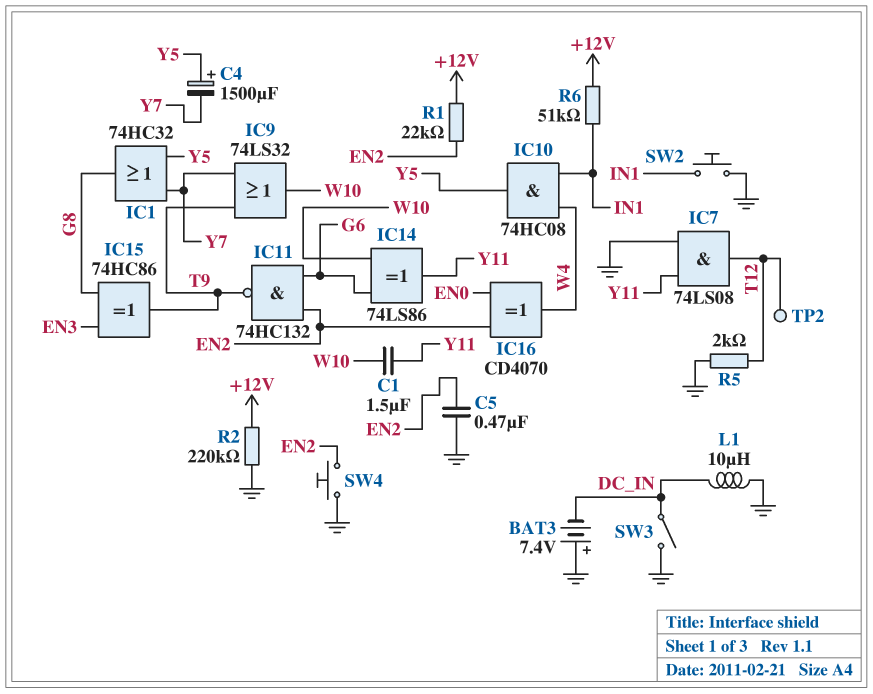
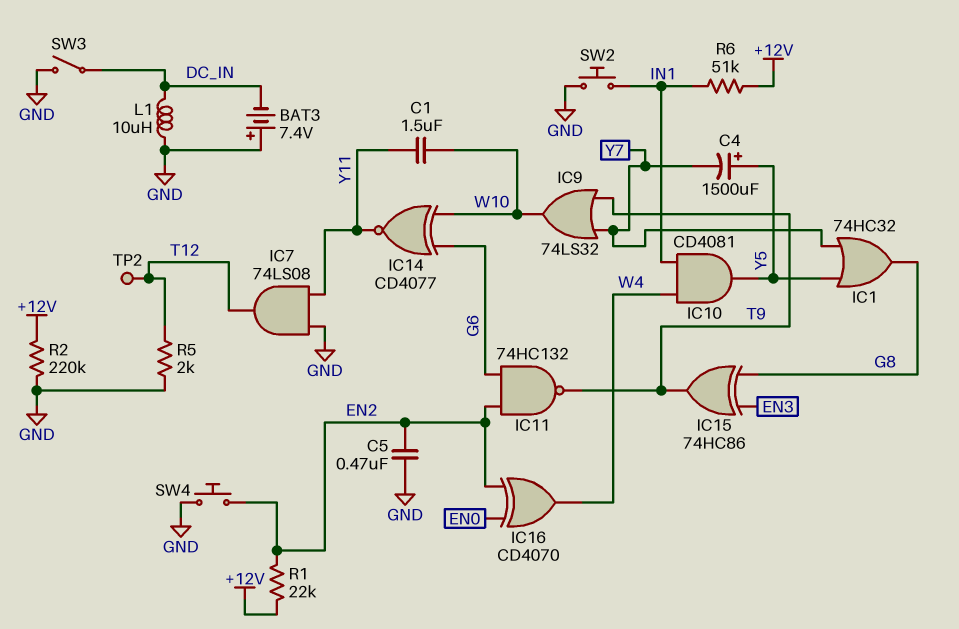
IC10: AND 74HC08 (in IN1, in W4, out Y5) -> AND CD4081 (in IN1, in W4, out Y5)
IC14: XOR 74LS86 (in G6, in W10, out Y11) -> XNOR CD4077 (in G6, in W10, out Y11)

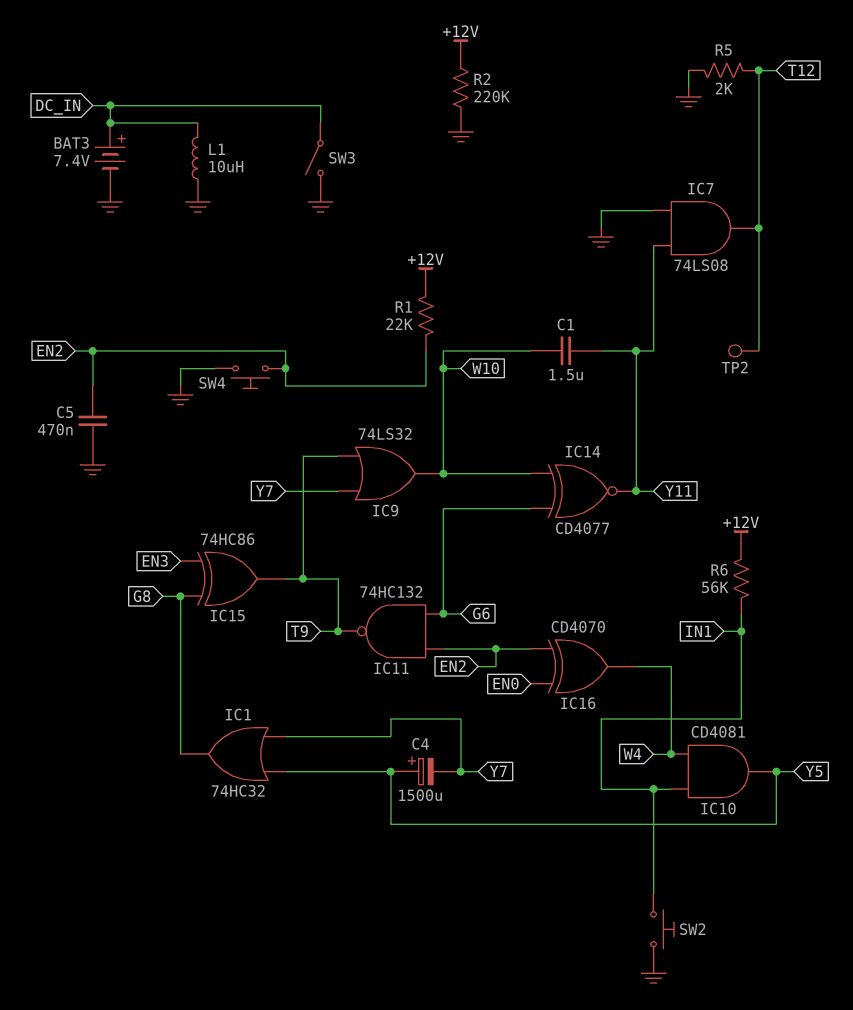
BAT3: 7.4V (plus GND, minus DC_IN) -> 7.4V (plus DC_IN, minus GND)
R6: 51k (+12V, IN1) -> 56k (+12V, IN1)

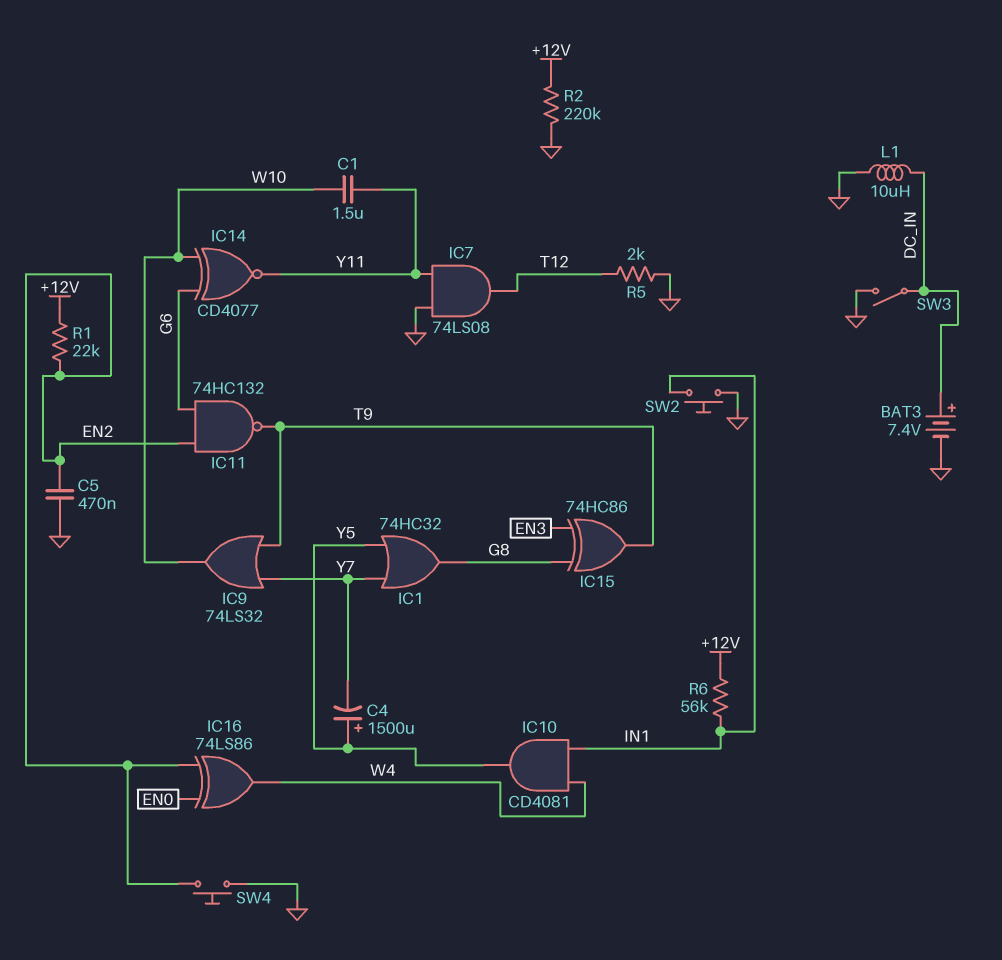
IC16: XOR CD4070 (in EN0, in EN2, out W4) -> XOR 74LS86 (in EN0, in EN2, out W4)
TP2: test point (T12) -> none

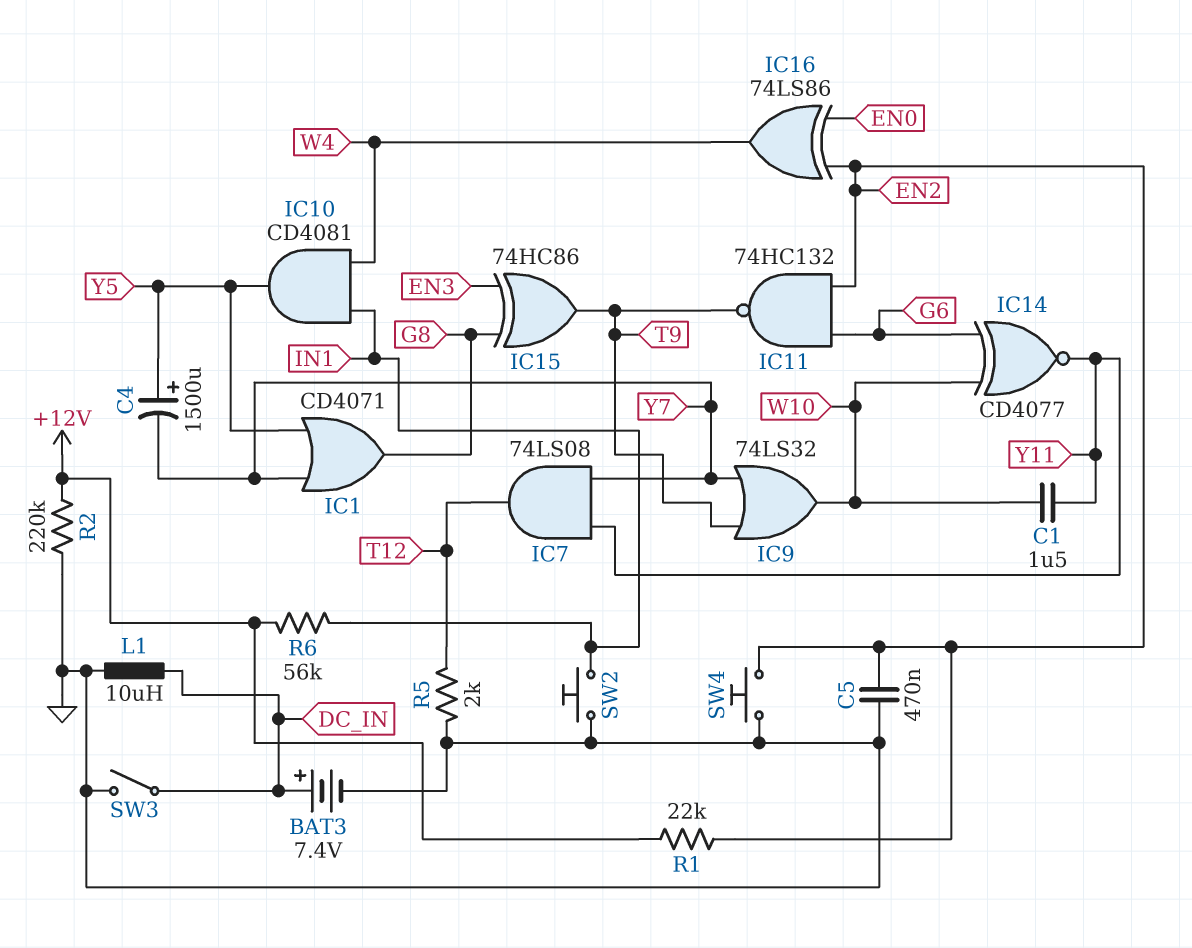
IC1: OR 74HC32 (in Y5, in Y7, out G8) -> OR CD4071 (in Y5, in Y7, out G8)
IC7: AND 74LS08 (in GND, in Y11, out T12) -> AND 74LS08 (in Y7, in Y11, out T12)

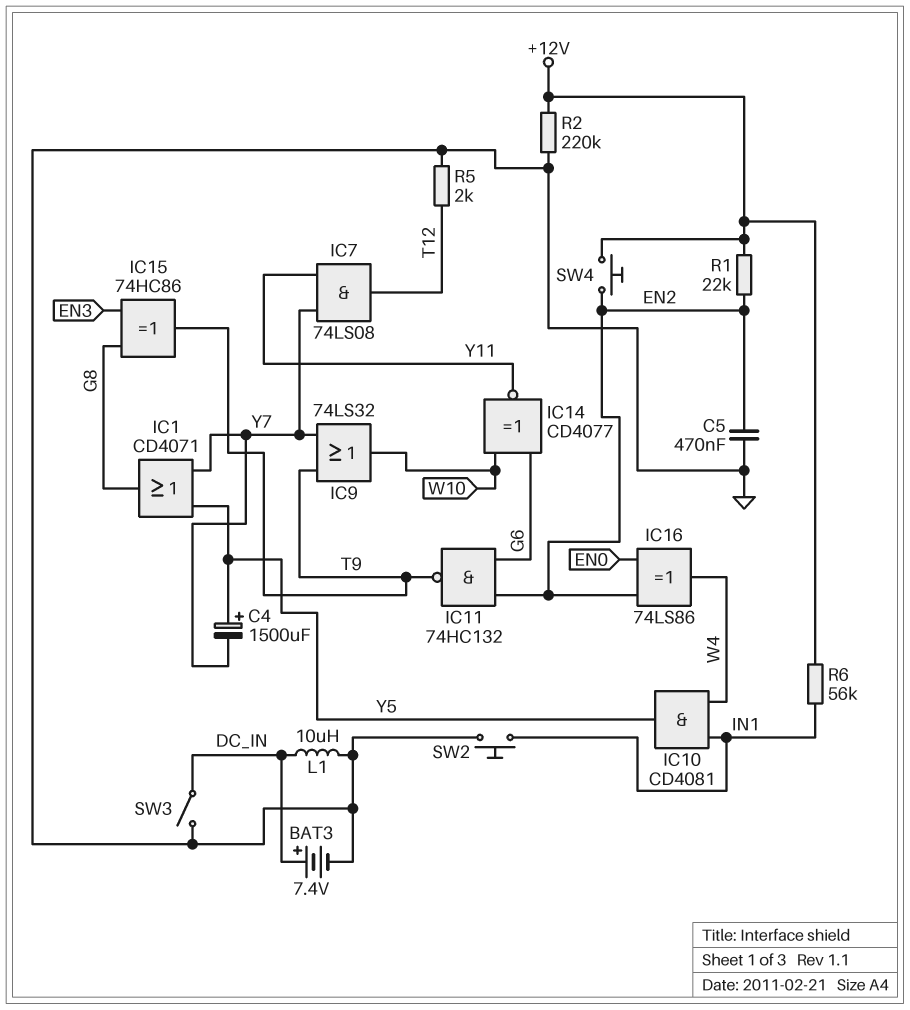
C1: 1.5uF (W10, Y11) -> none
SW4: button (EN2, GND) -> button (+12V, EN2)

